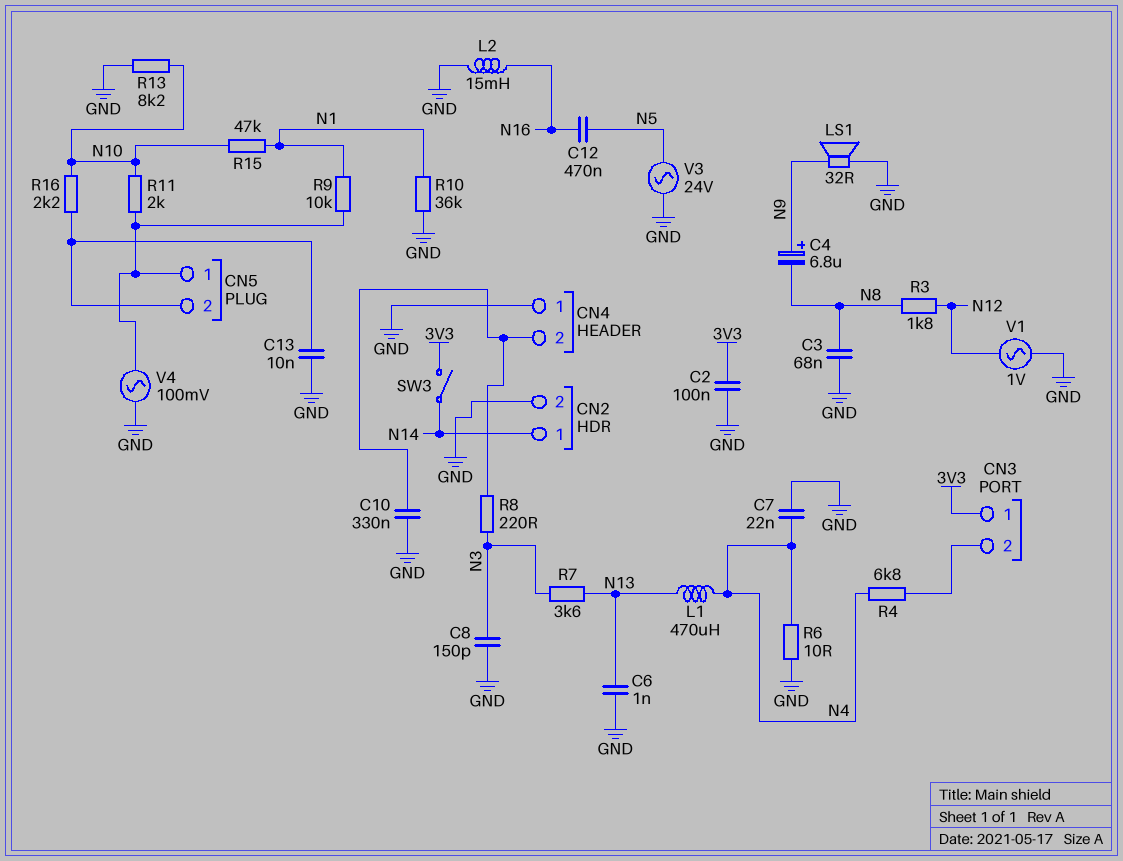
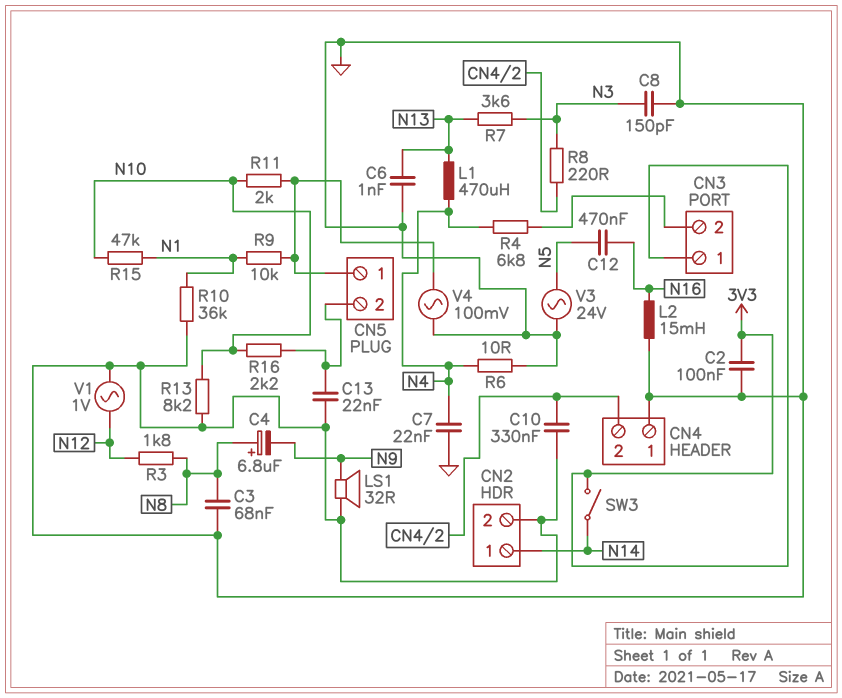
C4: 6.8uF (plus N9, minus N8) -> 6.8uF (plus N8, minus N9)
C13: 10nF (CN5/2, GND) -> 22nF (CN5/2, GND)

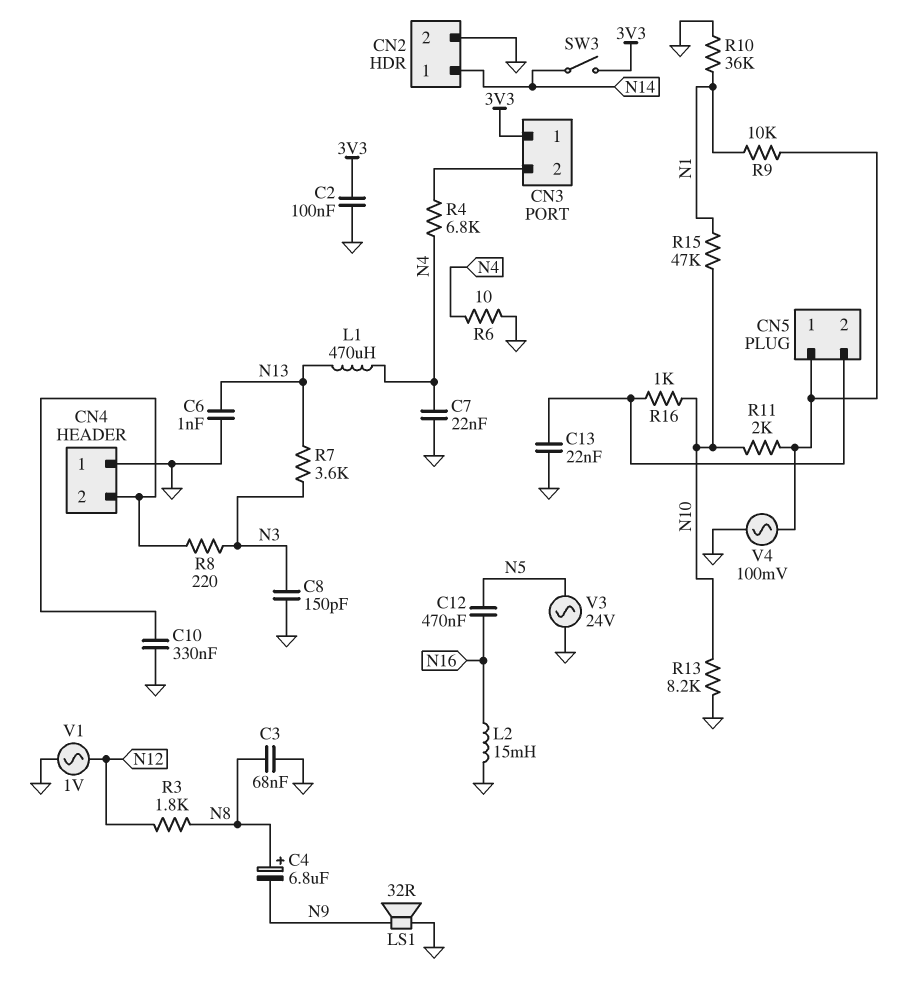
R16: 2.2k (CN5/2, N10) -> 1k (CN5/2, N10)

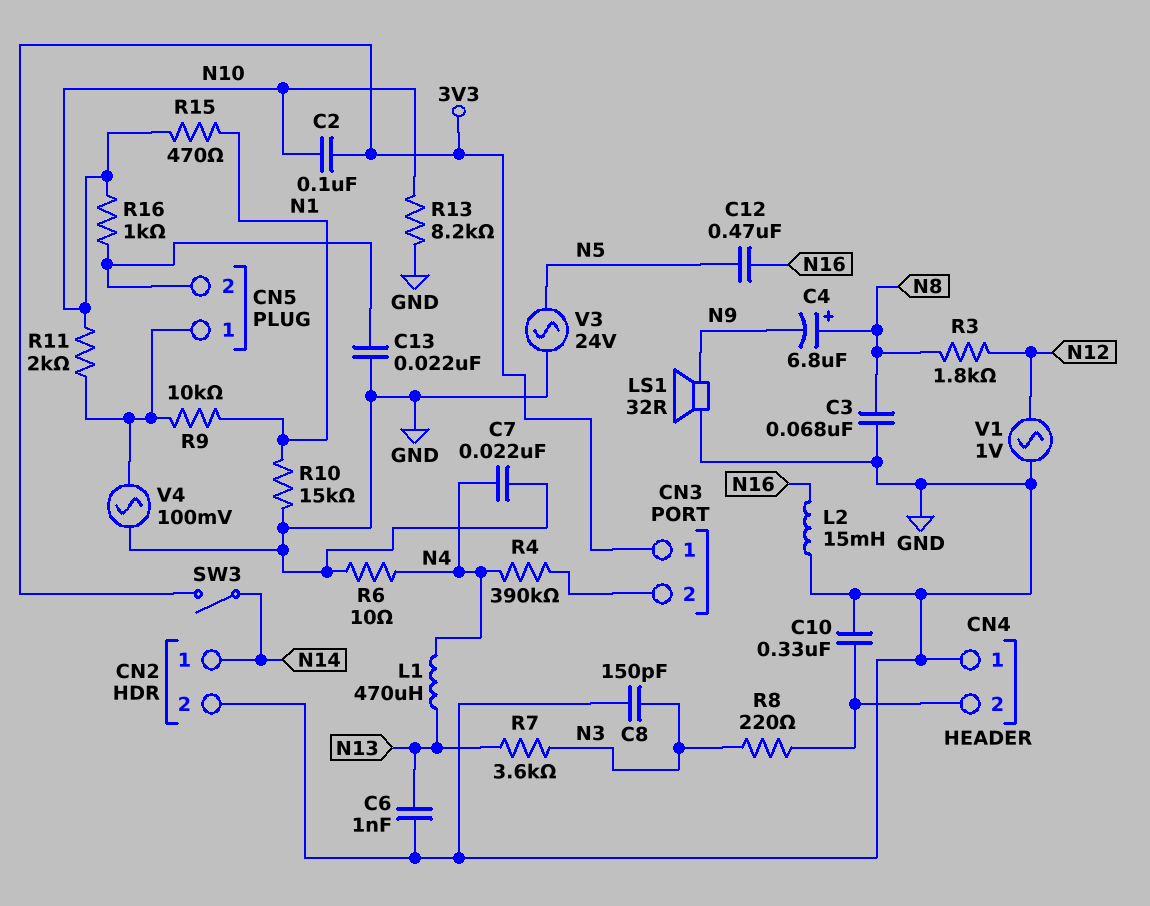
C2: 100nF (3V3, GND) -> 100nF (3V3, N10)
R4: 6.8k (CN3/2, N4) -> 390k (CN3/2, N4)
R10: 36k (GND, N1) -> 15k (GND, N1)
R15: 47k (N1, N10) -> 470 (N1, N10)

